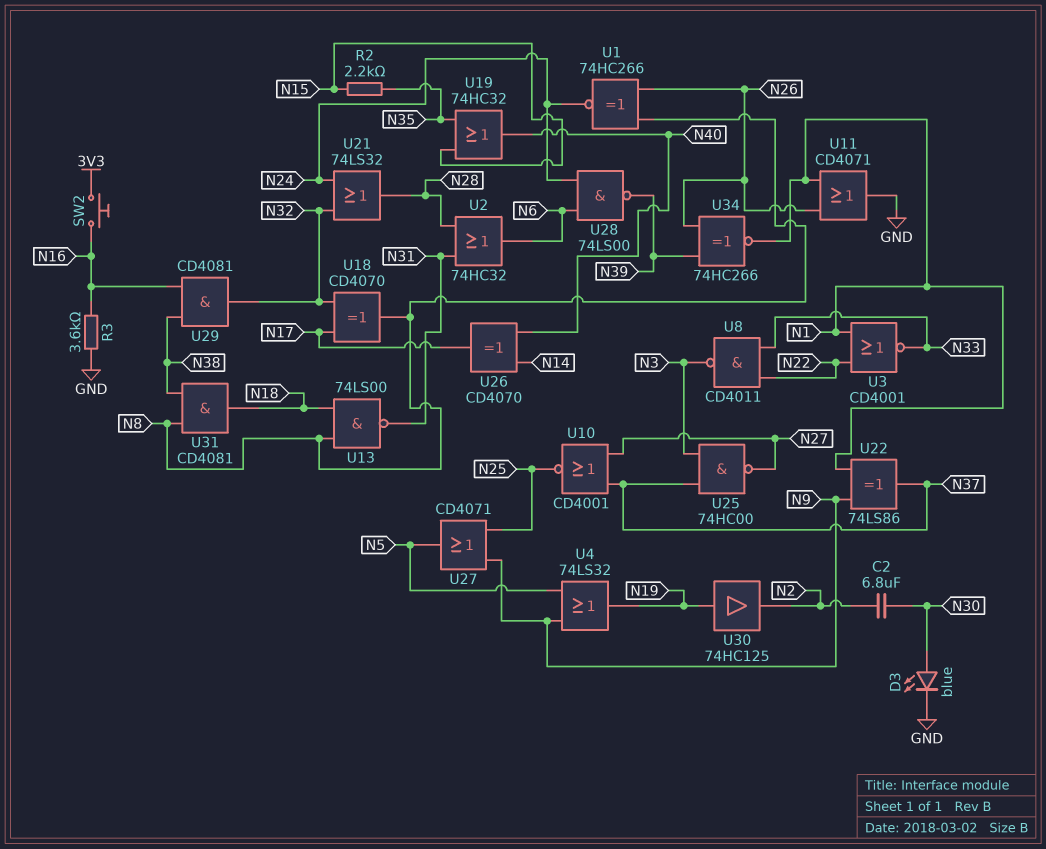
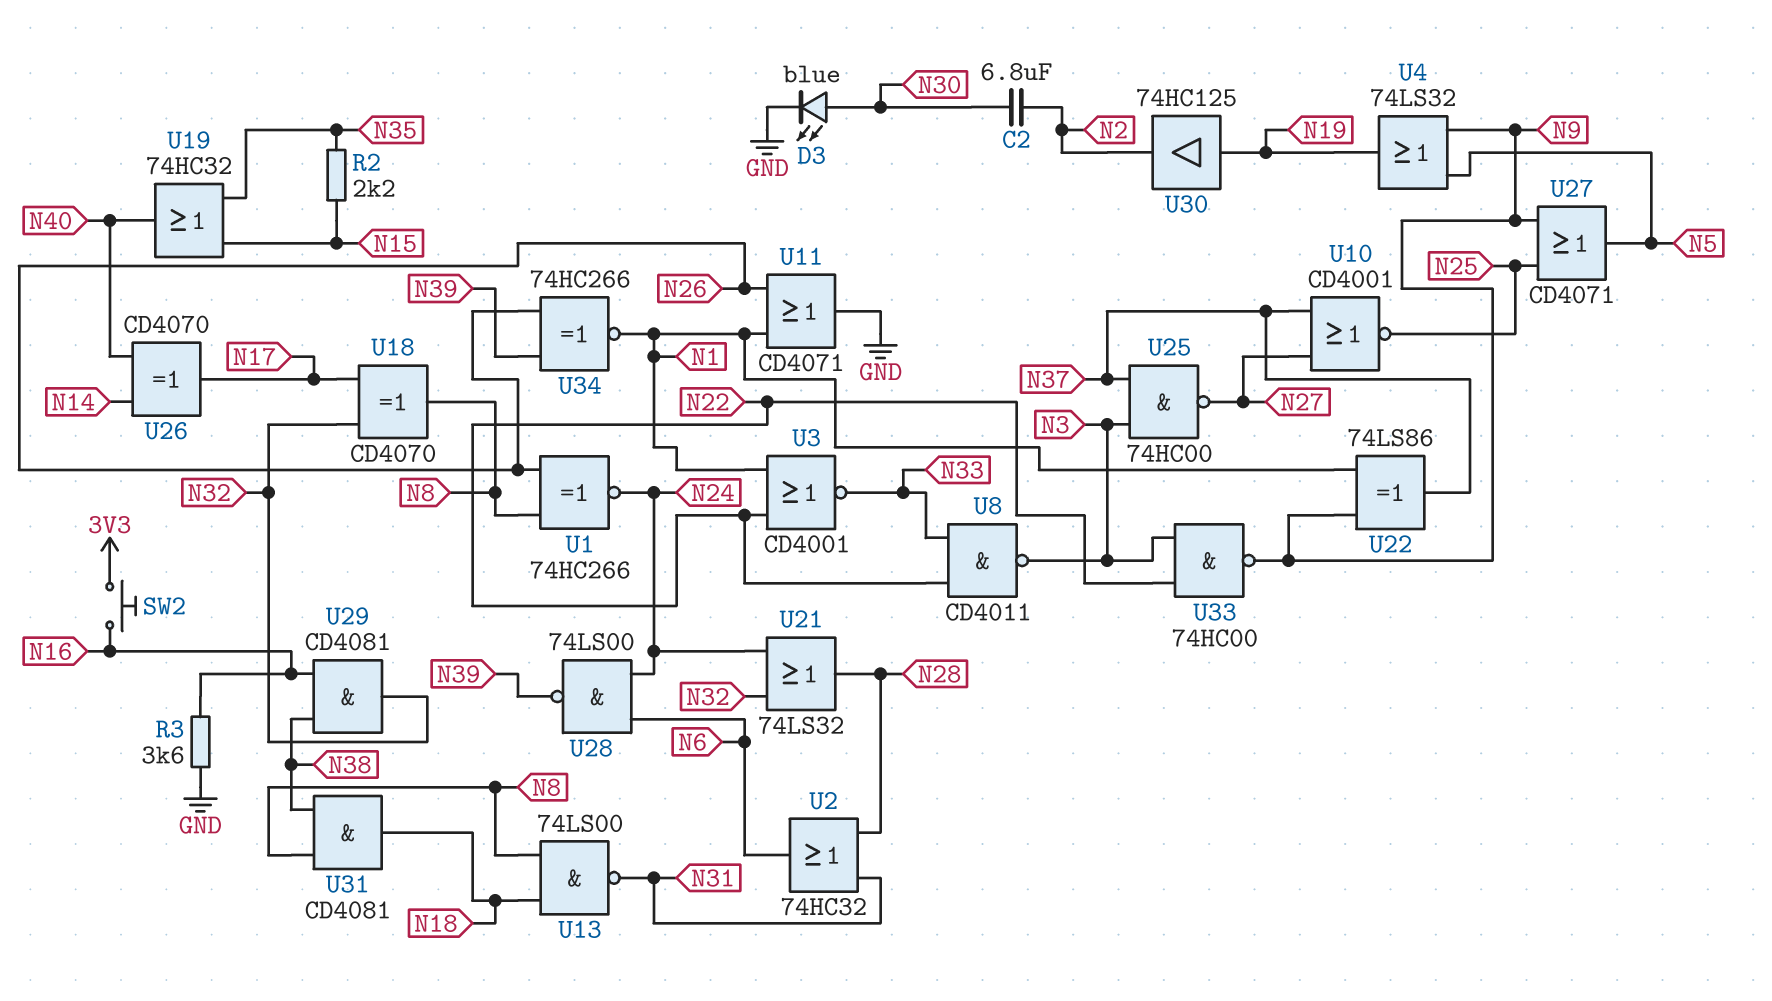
U33: none -> NAND 74HC00 (in N3, in N22, out N9)

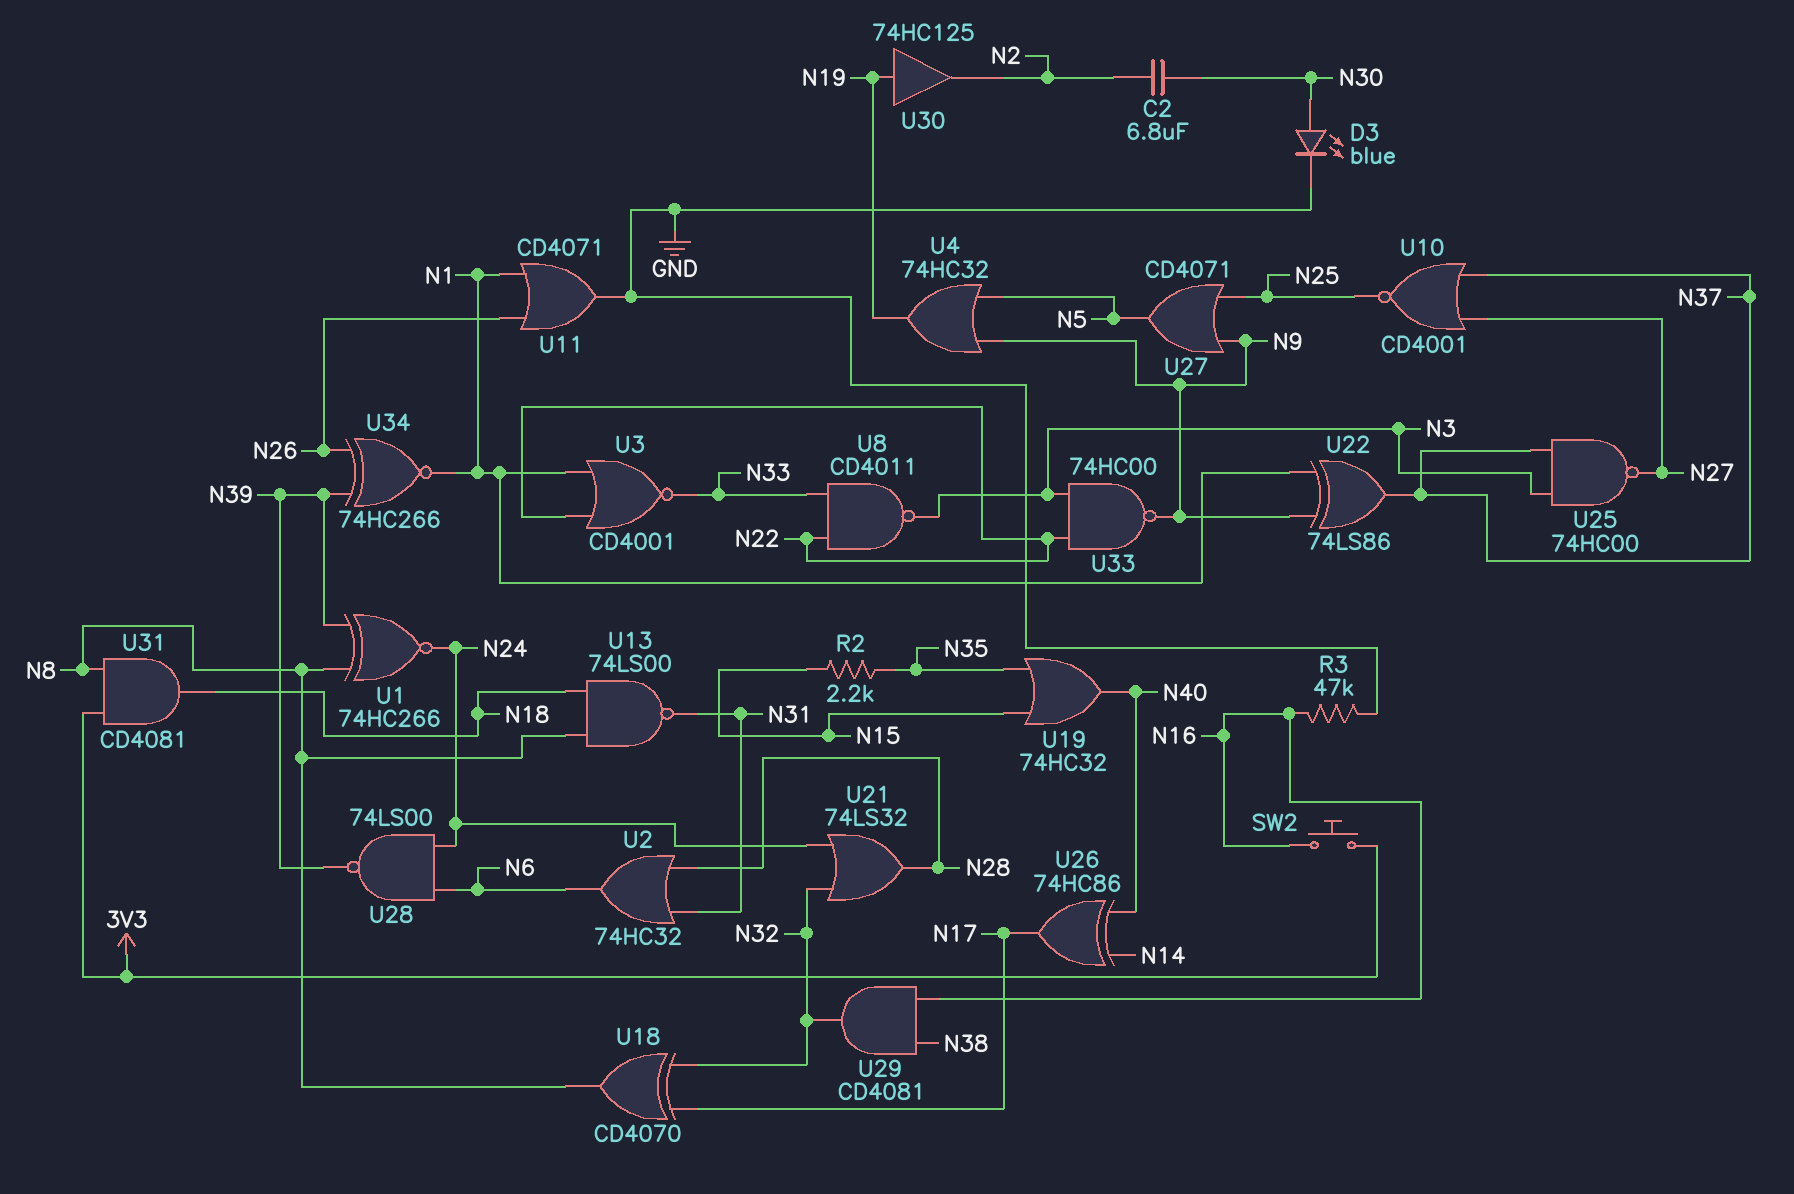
R3: 3.6k (GND, N16) -> 47k (GND, N16)
U1: XNOR 74HC266 (in N8, in N26, out N24) -> XNOR 74HC266 (in N8, in N39, out N24)
U4: OR 74LS32 (in N5, in N9, out N19) -> OR 74HC32 (in N5, in N9, out N19)
U26: XOR CD4070 (in N14, in N40, out N17) -> XOR 74HC86 (in N14, in N40, out N17)
U31: AND CD4081 (in N8, in N38, out N18) -> AND CD4081 (in 3V3, in N8, out N18)

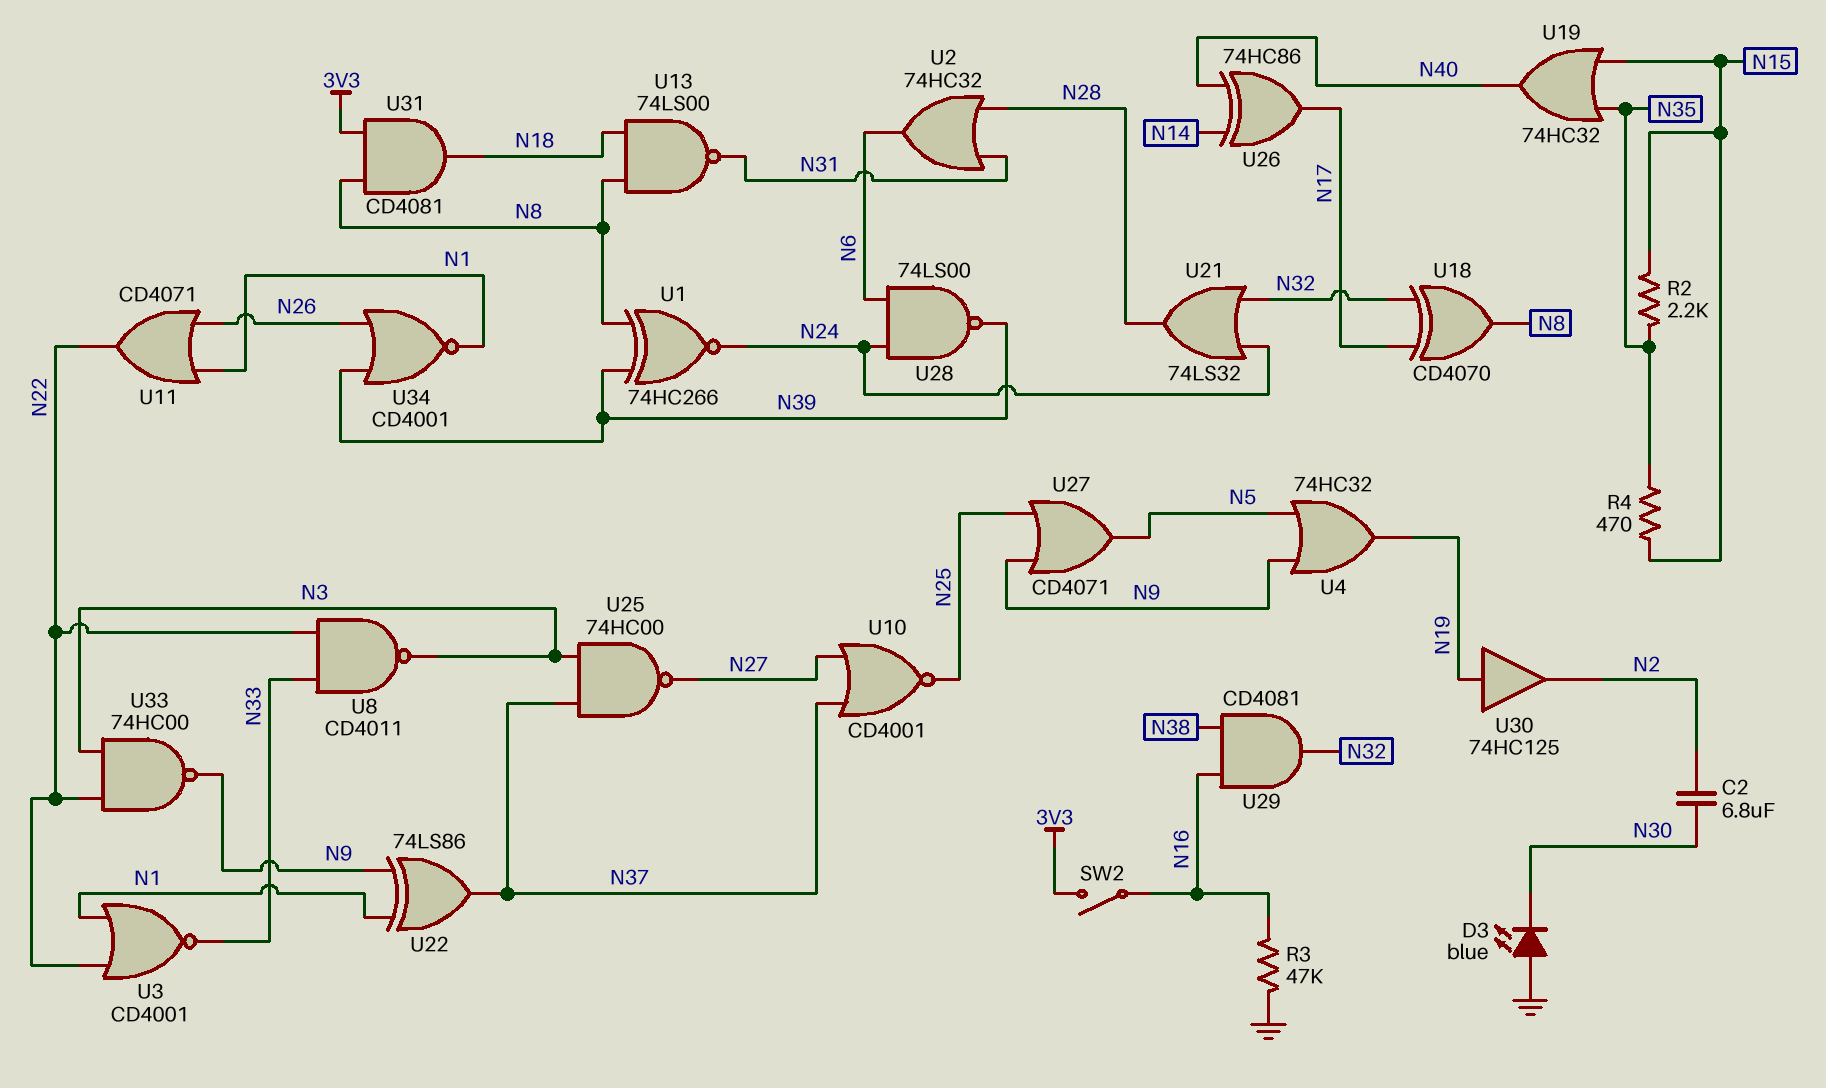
D3: LED blue (A N30, K GND) -> LED blue (A GND, K N30)
R4: none -> 470 (N15, N35)
SW2: button (3V3, N16) -> switch (3V3, N16)
U11: OR CD4071 (in N1, in N26, out GND) -> OR CD4071 (in N1, in N26, out N22)
U34: XNOR 74HC266 (in N26, in N39, out N1) -> NOR CD4001 (in N26, in N39, out N1)

